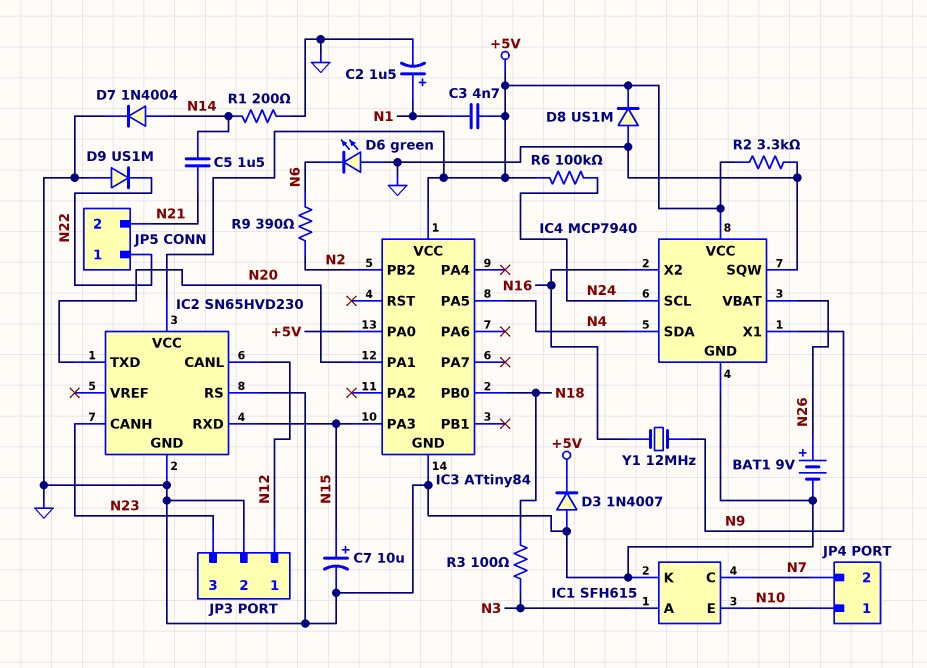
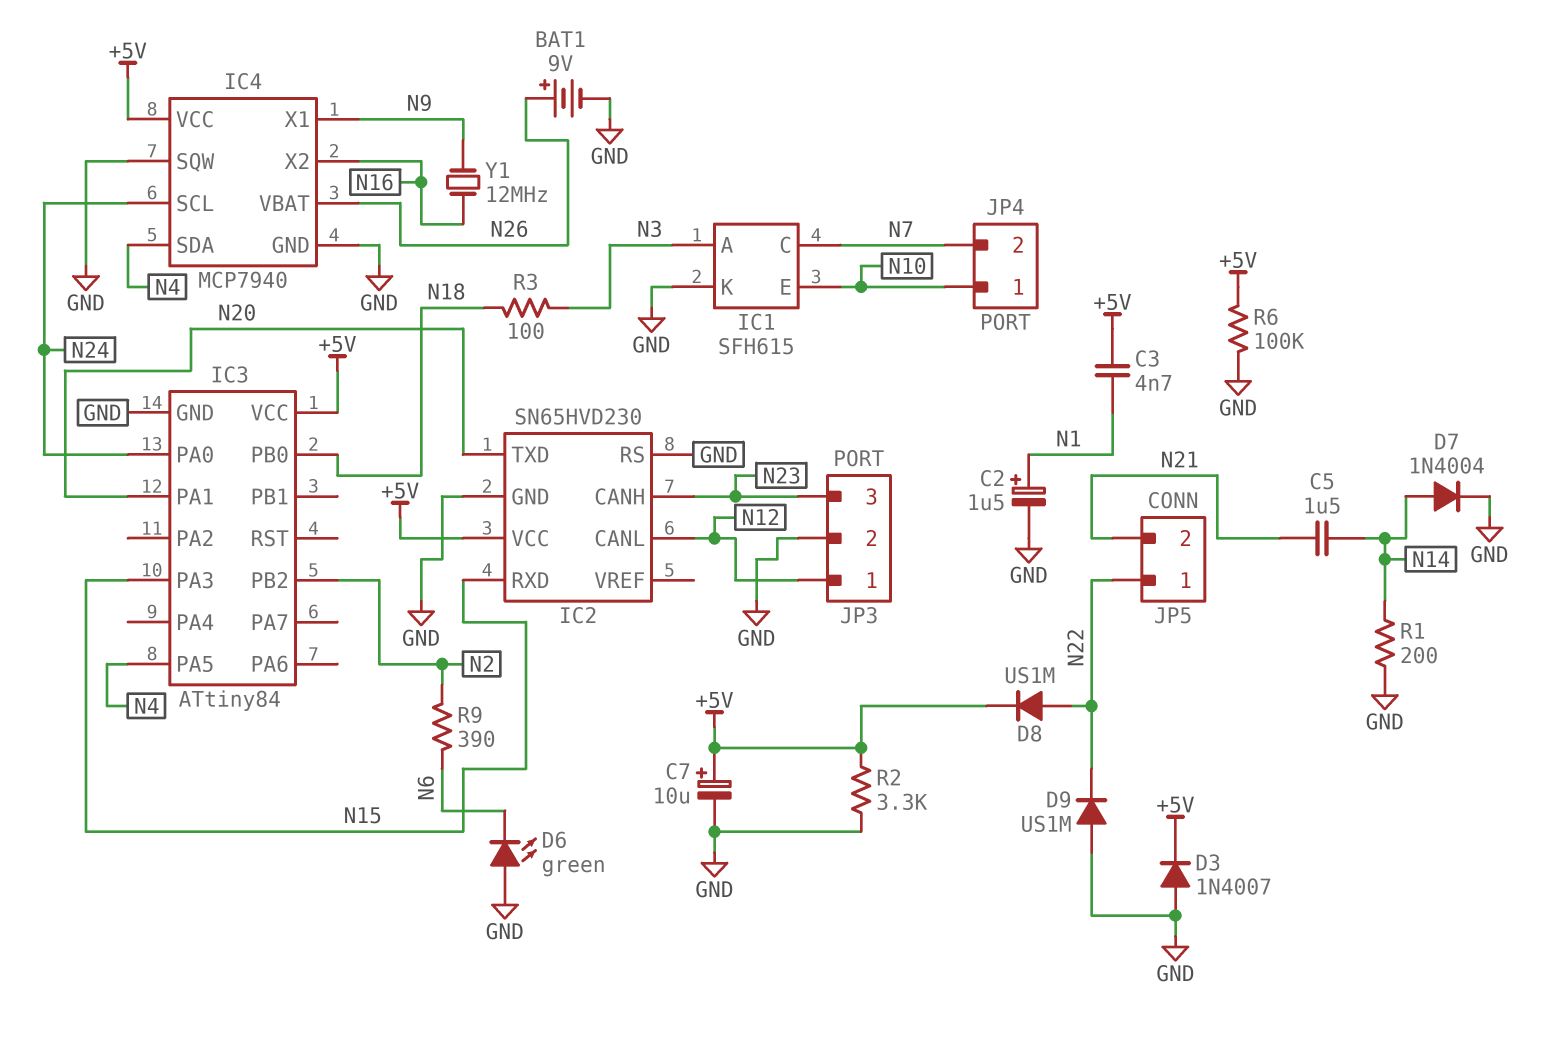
C7: 10uF (plus N15, minus GND) -> 10uF (plus +5V, minus GND)
D8: diode US1M (A GND, K +5V) -> diode US1M (A N22, K +5V)
IC3 pin PA0: +5V -> N24
R6: 100k (+5V, N24) -> 100k (+5V, GND)

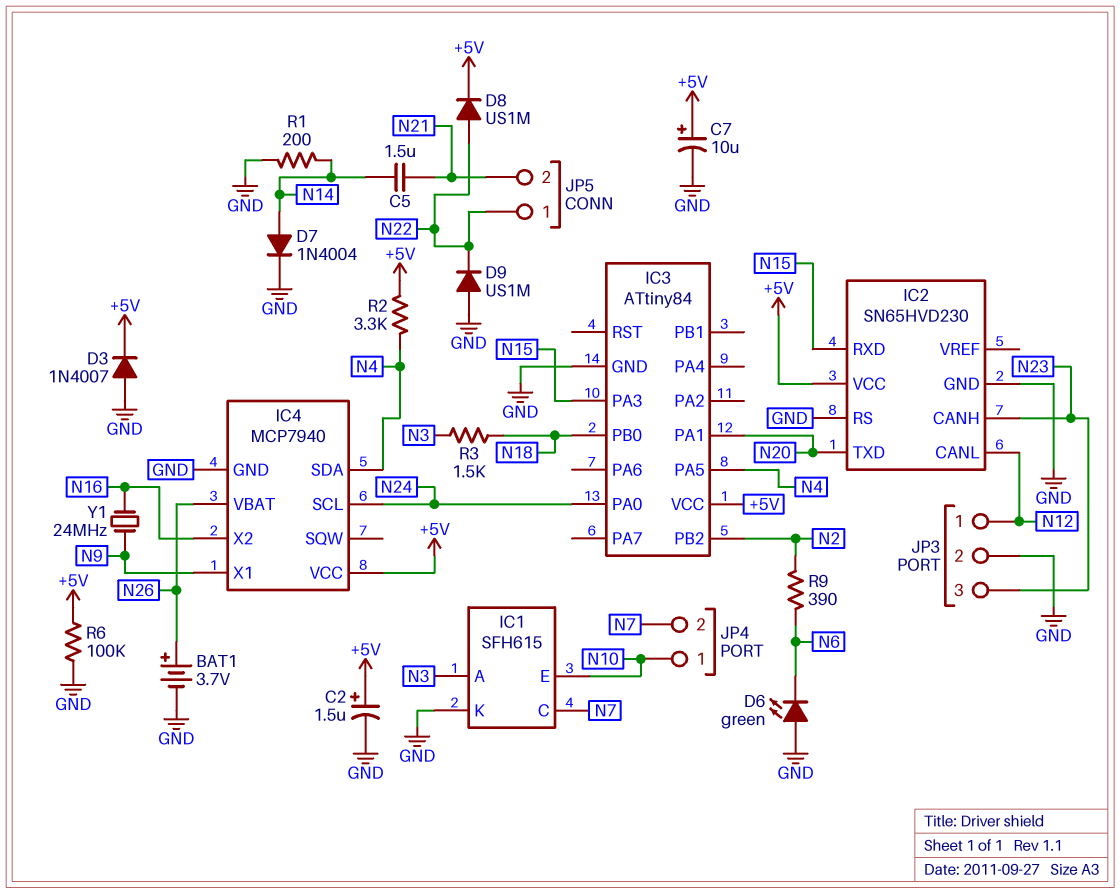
BAT1: 9V (plus N26, minus GND) -> 3.7V (plus N26, minus GND)
C2: 1.5uF (plus N1, minus GND) -> 1.5uF (plus +5V, minus GND)
C3: 4.7nF (+5V, N1) -> none
IC4 pin SQW: GND -> none
R2: 3.3k (+5V, GND) -> 3.3k (+5V, N4)
R3: 100 (N3, N18) -> 1.5k (N3, N18)
Y1: 12MHz (N9, N16) -> 24MHz (N9, N16)

